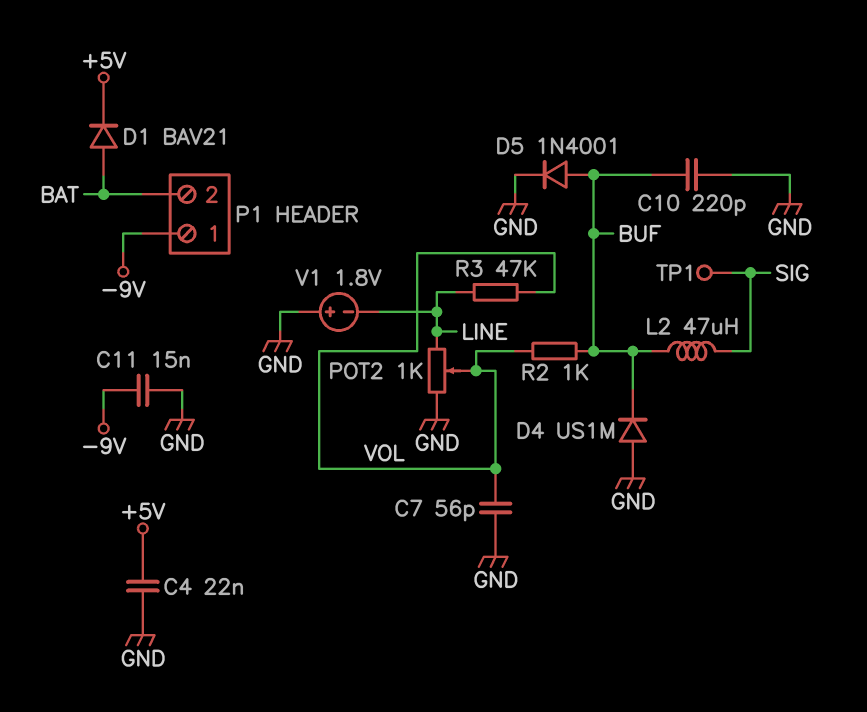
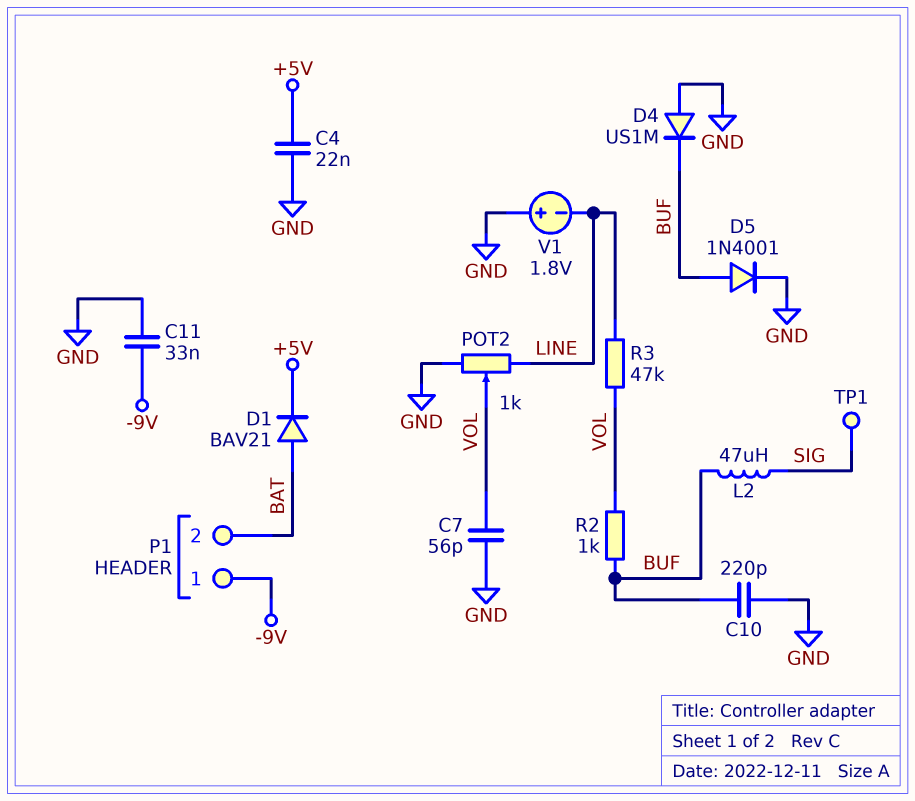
C11: 15nF (-9V, GND) -> 33nF (-9V, GND)

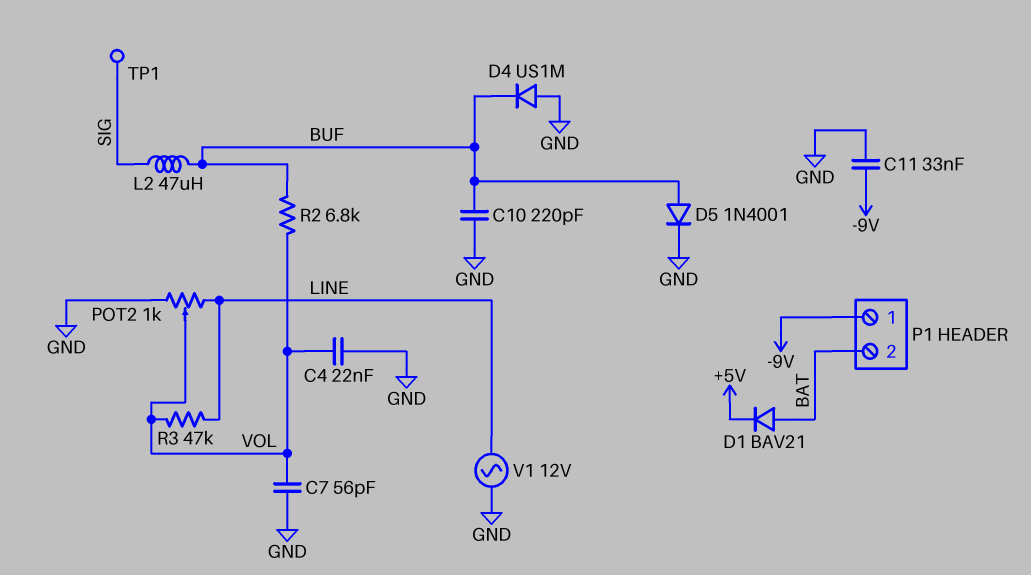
C4: 22nF (+5V, GND) -> 22nF (GND, VOL)
R2: 1k (BUF, VOL) -> 6.8k (BUF, VOL)
V1: 1.8V (plus GND, minus LINE) -> AC 12V (GND, LINE)

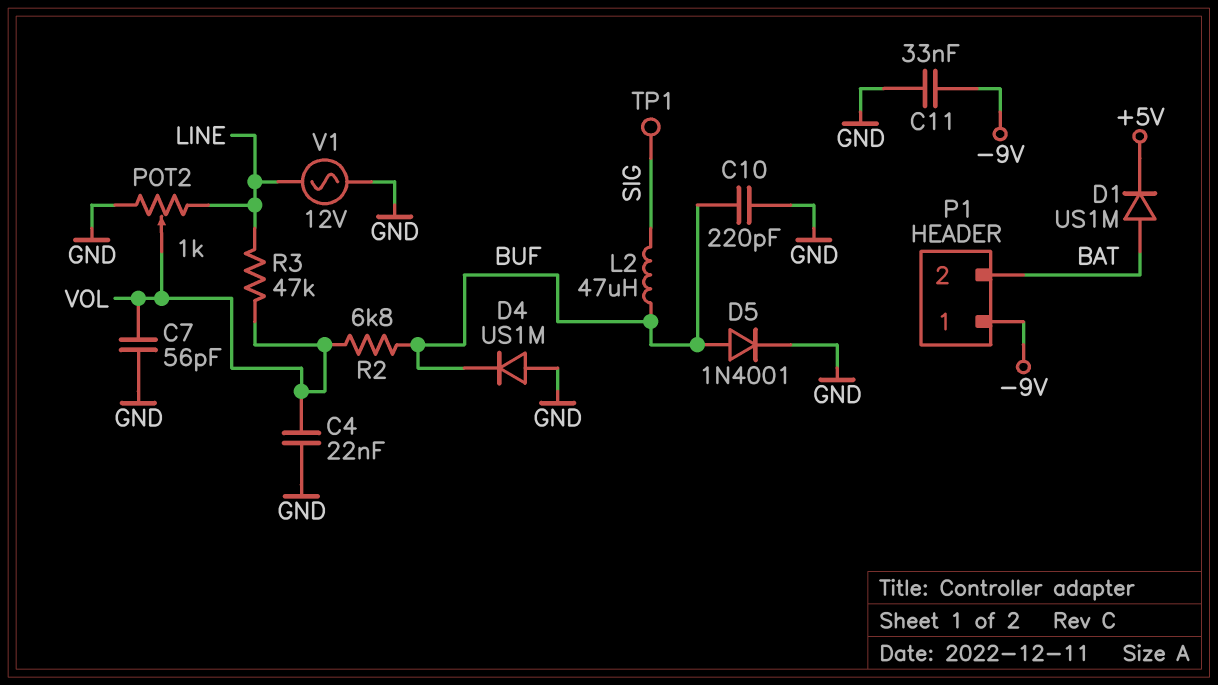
D1: diode BAV21 (A BAT, K +5V) -> diode US1M (A BAT, K +5V)

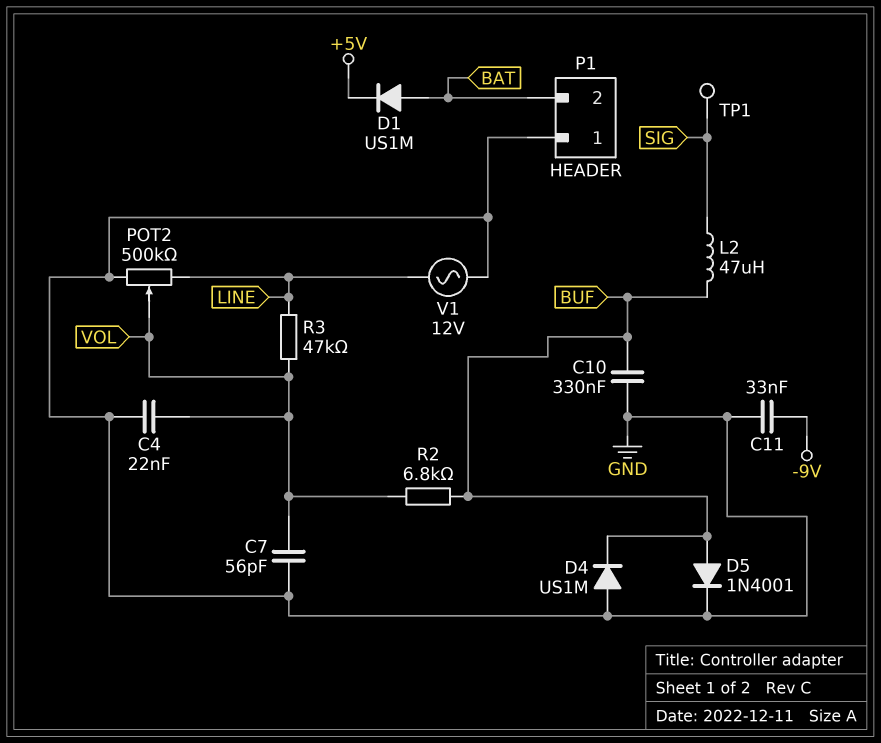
C10: 220pF (BUF, GND) -> 330nF (BUF, GND)
P1 pin 1: -9V -> GND
POT2: 1k (GND, LINE, wiper VOL) -> 500k (GND, LINE, wiper VOL)

